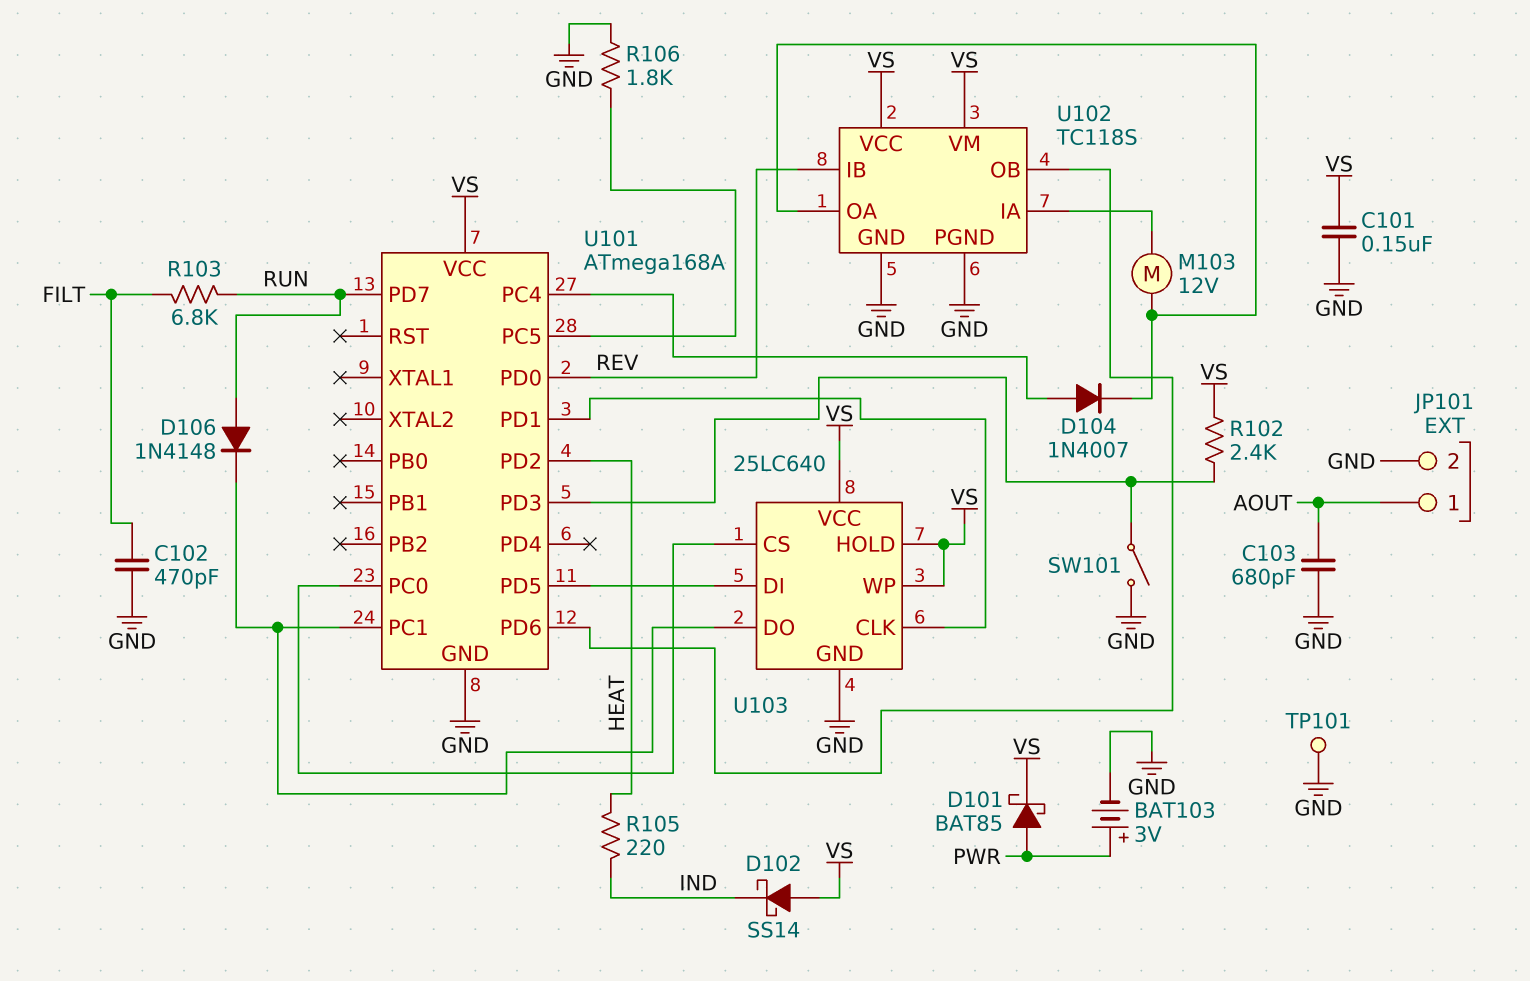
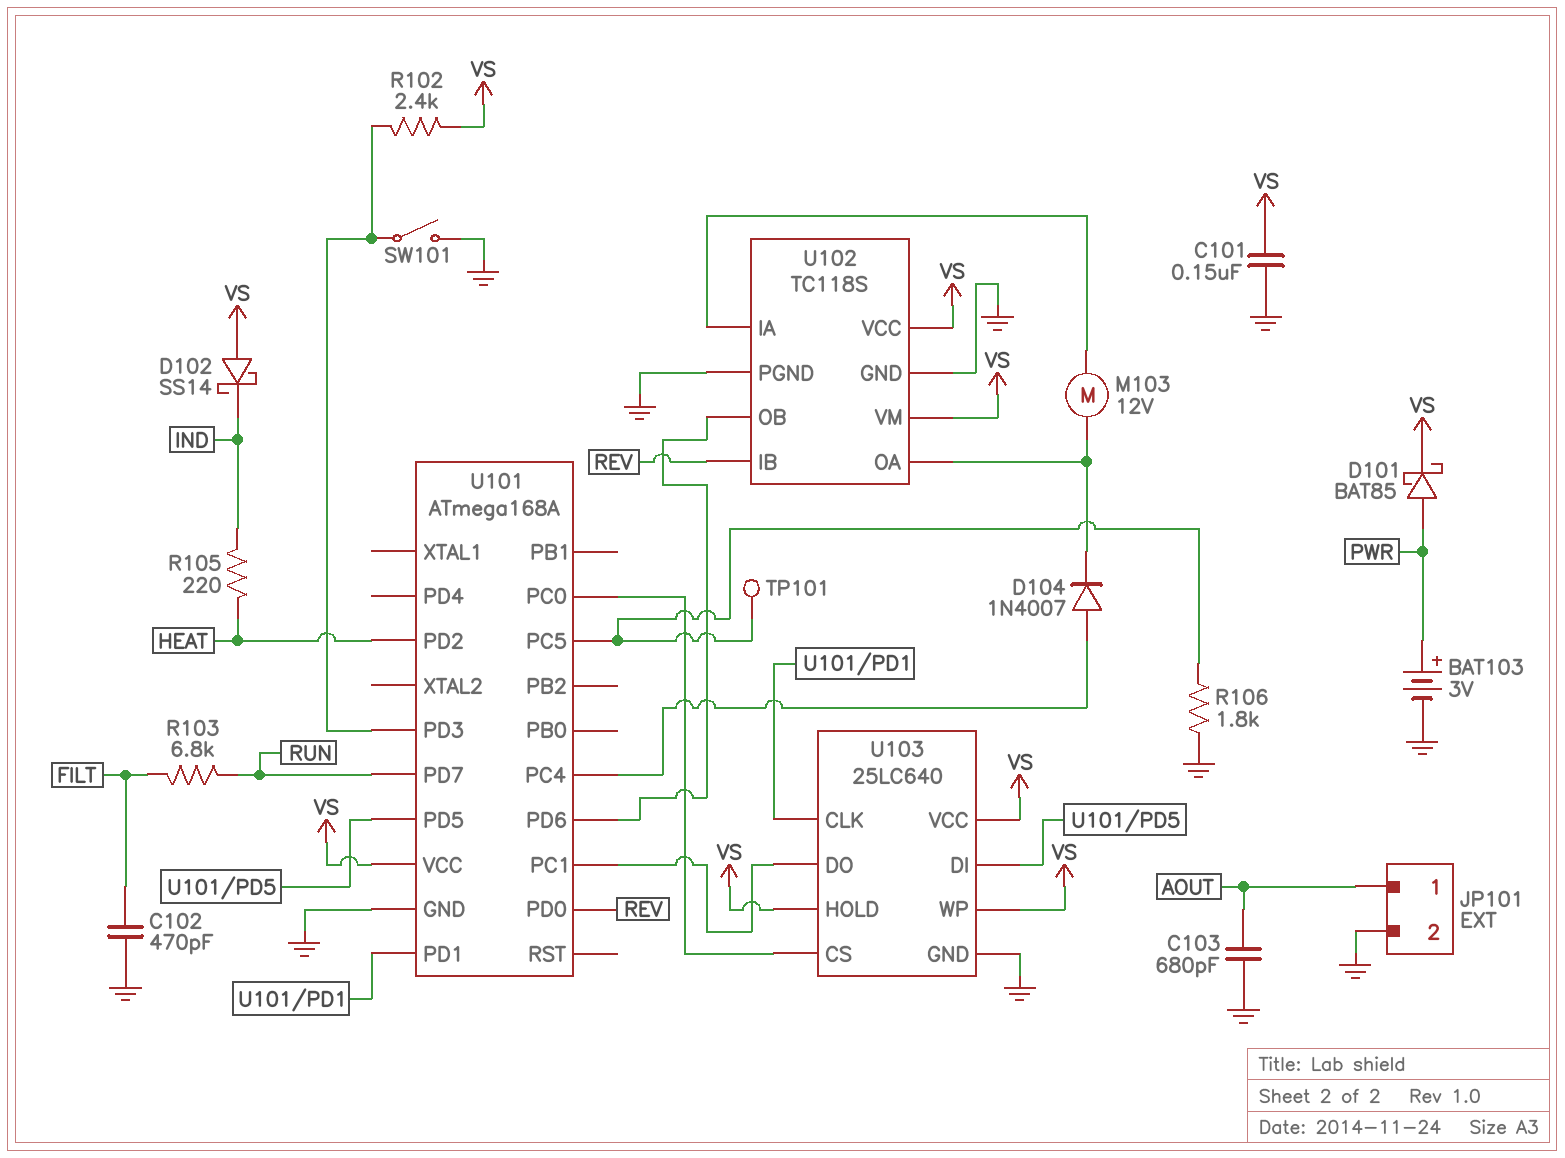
D106: diode 1N4148 (A RUN, K U101/PC1) -> none
TP101: test point (GND) -> test point (U101/PC5)

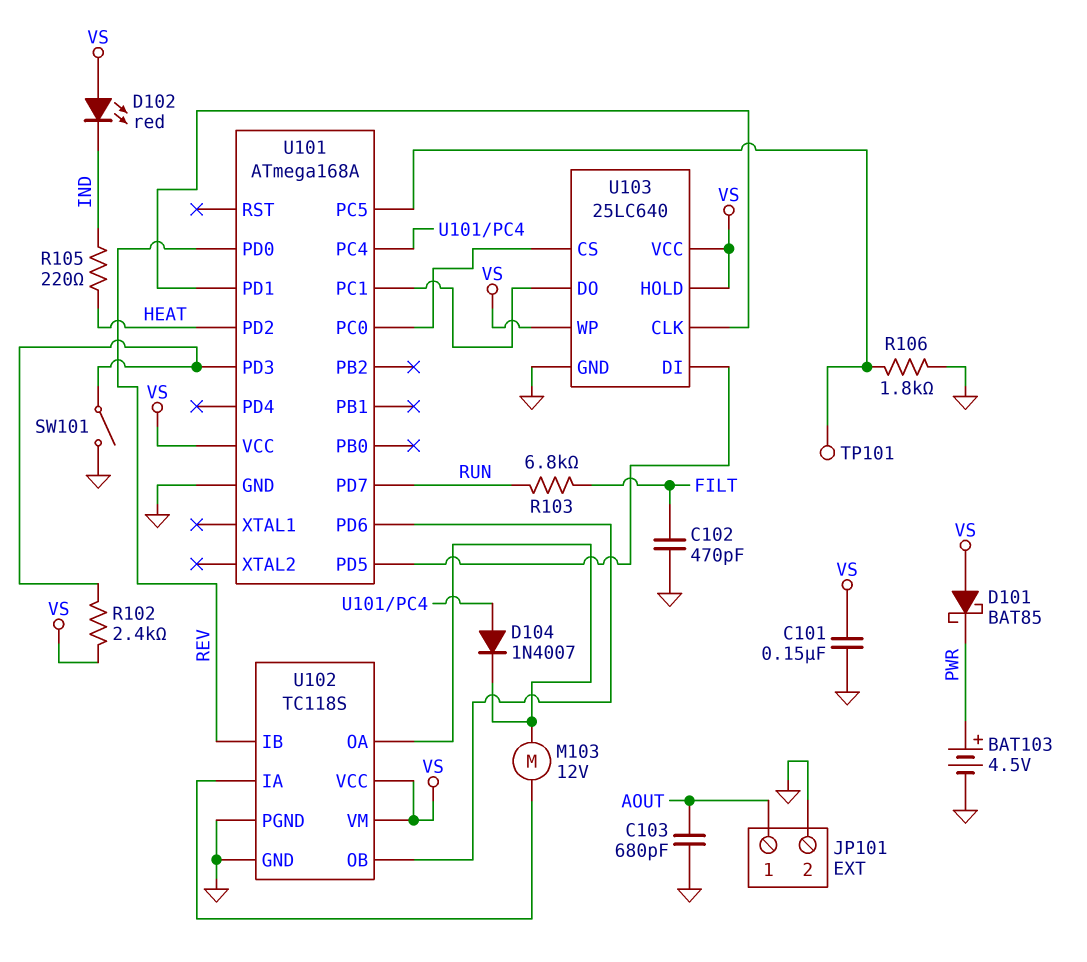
BAT103: 3V (plus PWR, minus GND) -> 4.5V (plus PWR, minus GND)
D101: schottky BAT85 (A PWR, K VS) -> schottky BAT85 (A VS, K PWR)
D102: schottky SS14 (A VS, K IND) -> LED red (A VS, K IND)

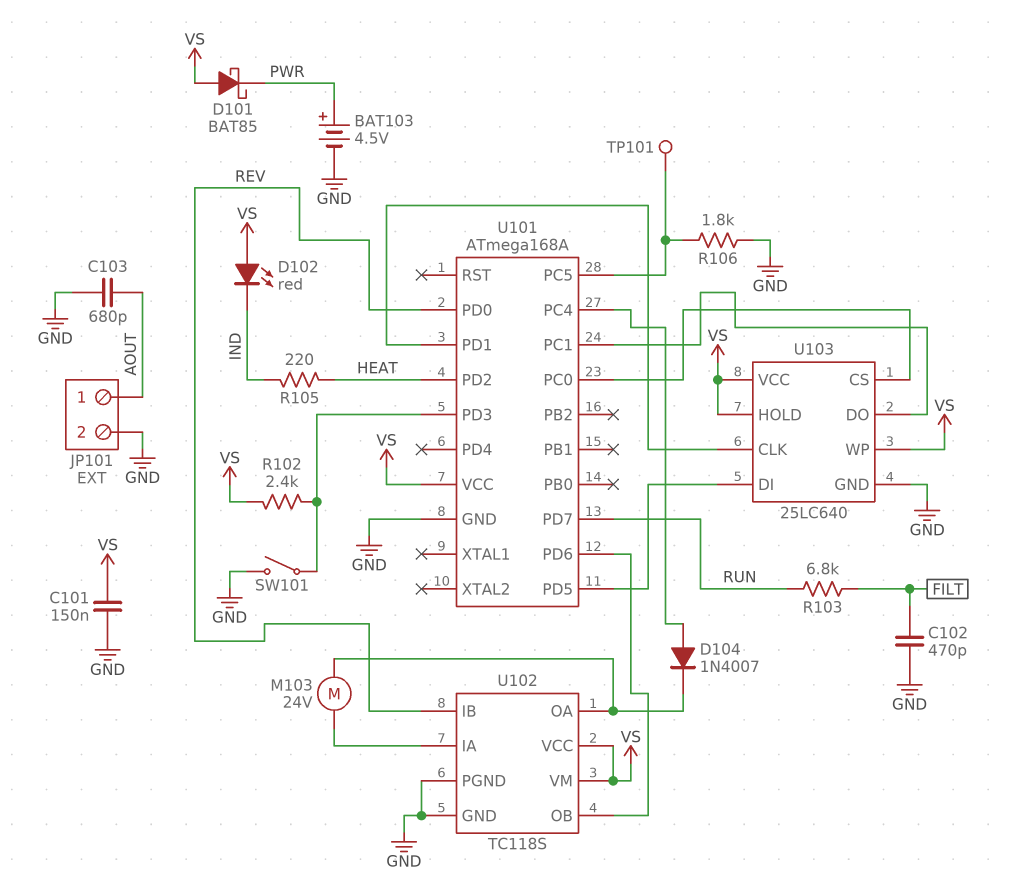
M103: motor 12V (U102/IA, U102/OA) -> motor 24V (U102/IA, U102/OA)

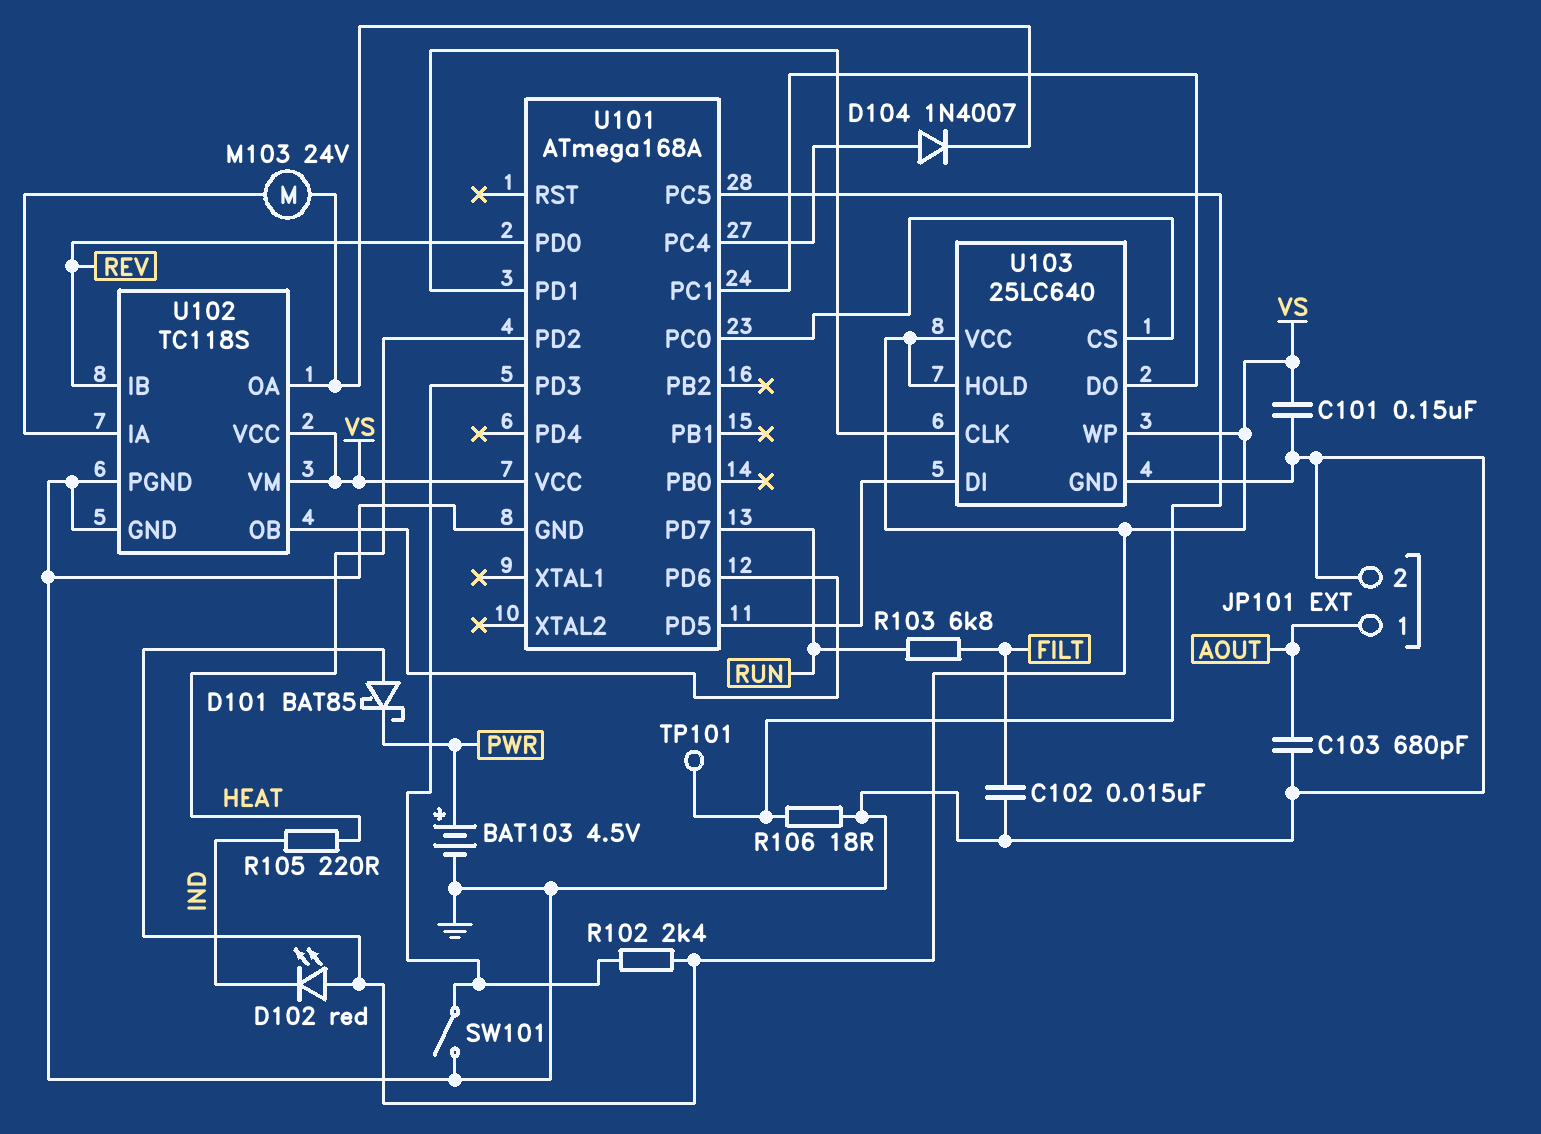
C102: 470pF (FILT, GND) -> 15nF (FILT, GND)
R106: 1.8k (GND, U101/PC5) -> 18 (GND, U101/PC5)

